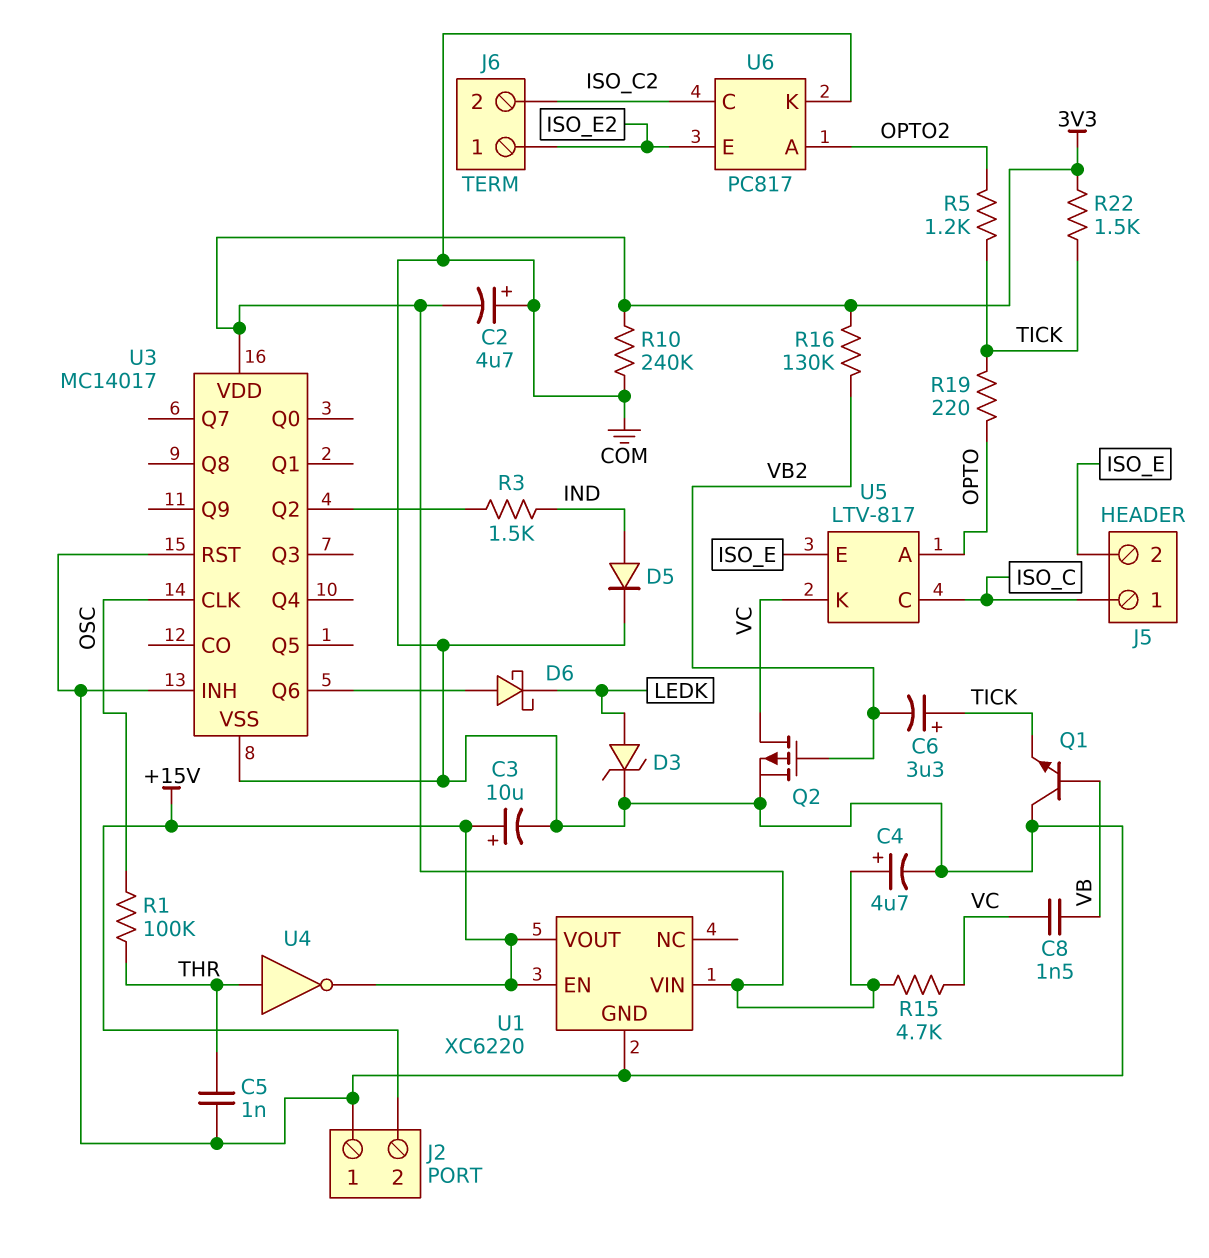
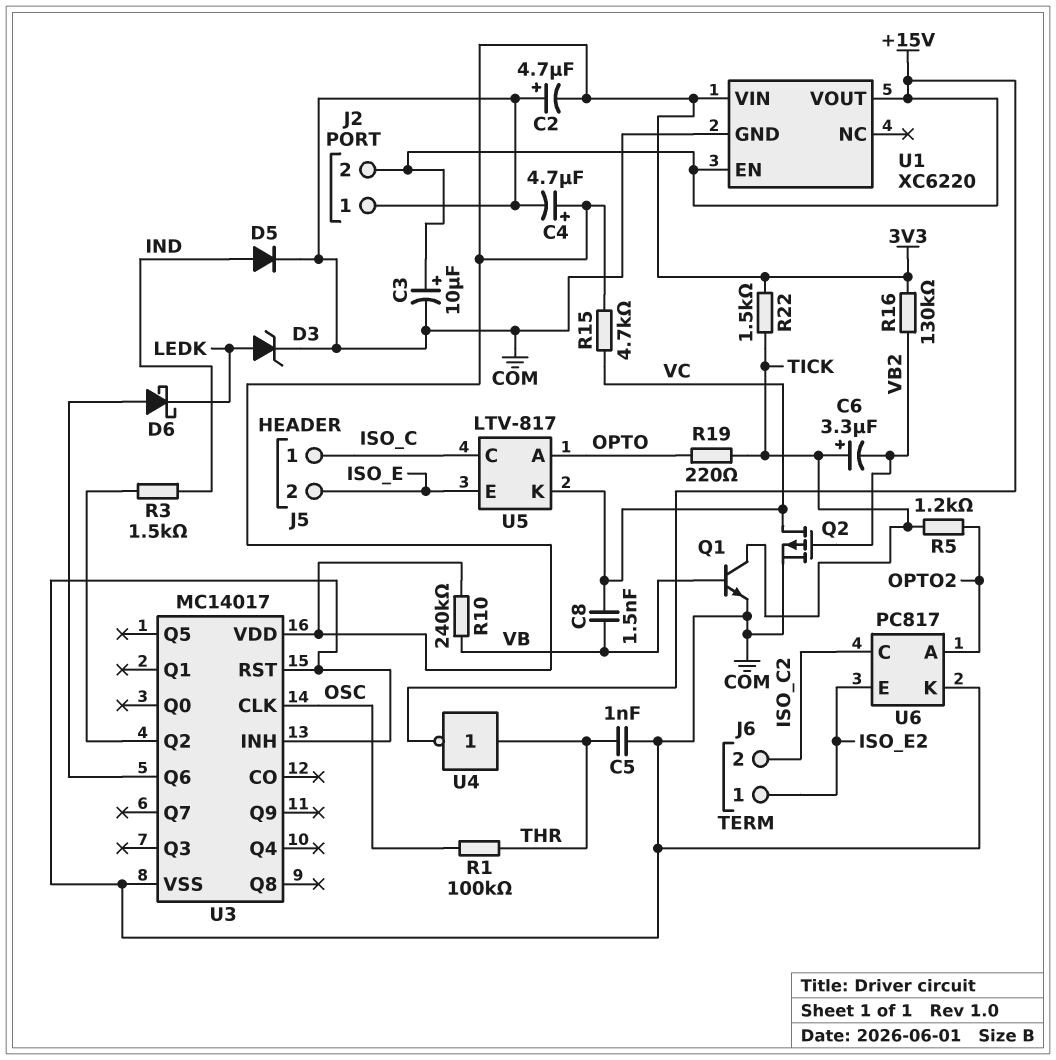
Q1: NPN (B VB, C COM, E TICK) -> NPN (B VB, C TICK, E COM)
R10: 240k (3V3, COM) -> 240k (3V3, VB)

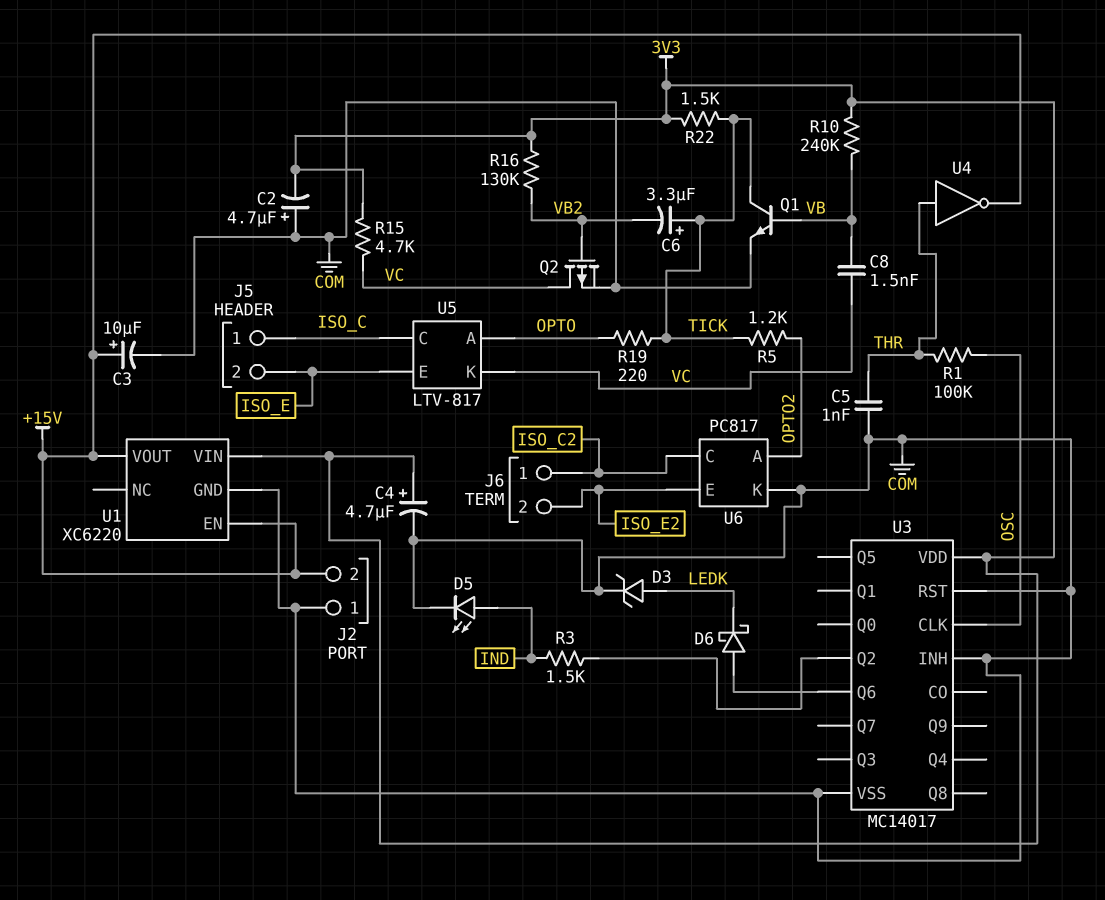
D5: diode (A IND, K COM) -> LED (A IND, K COM)
J6 pin 1: ISO_E2 -> ISO_C2
J6 pin 2: ISO_C2 -> ISO_E2

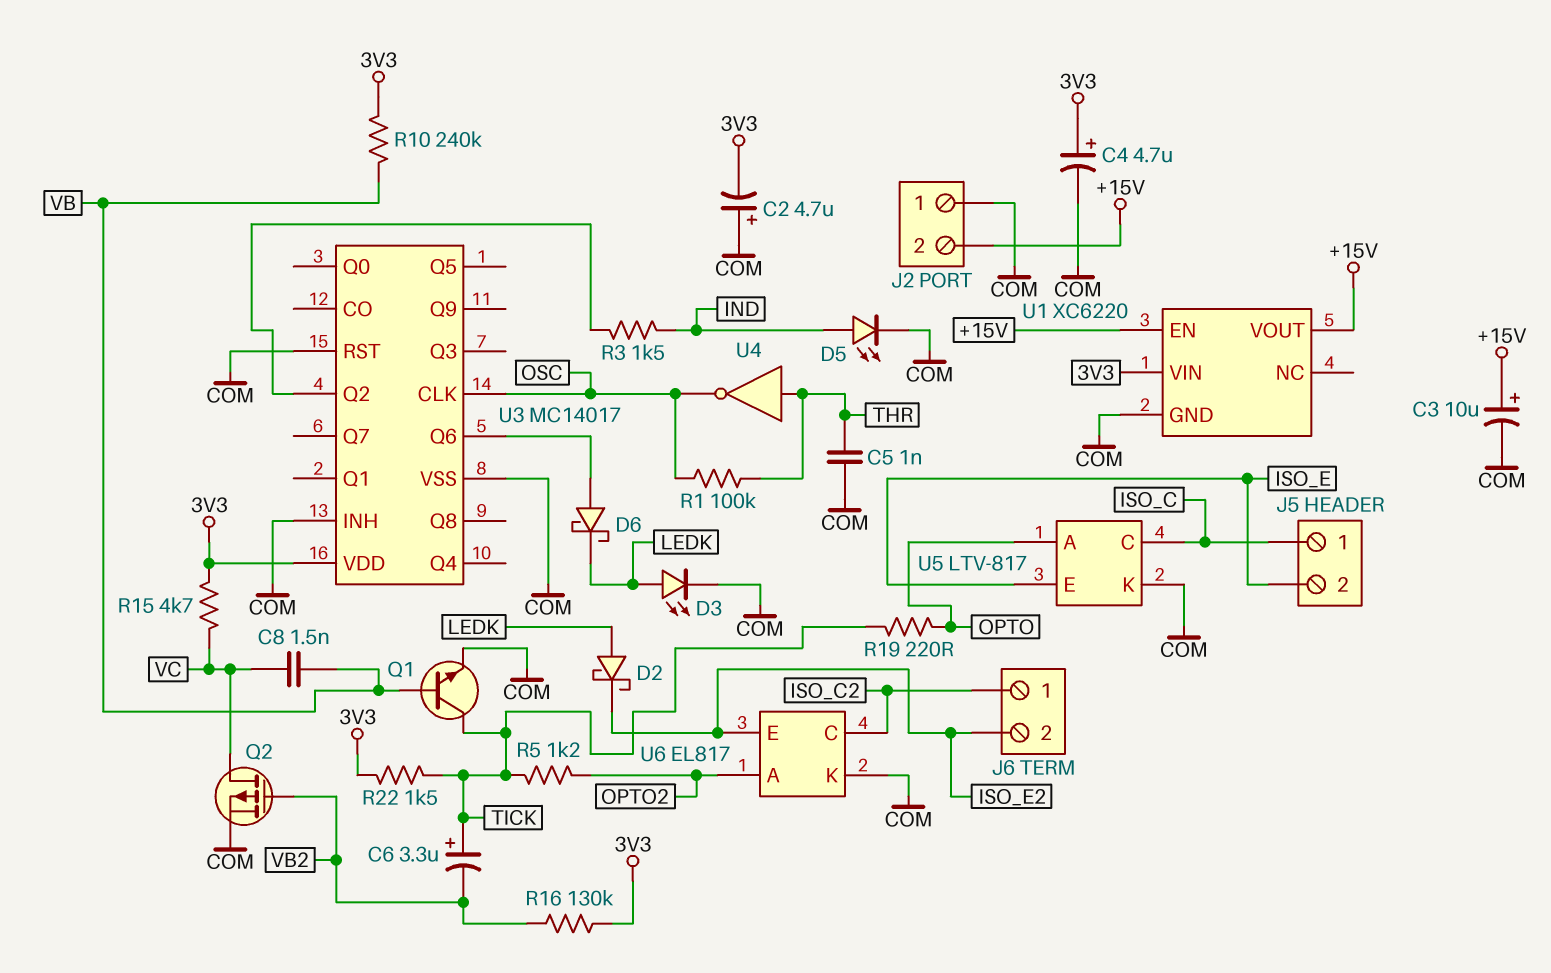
D2: none -> schottky (A LEDK, K ISO_E2)
D3: zener (A LEDK, K COM) -> LED (A LEDK, K COM)
U4: NOT (in THR, out +15V) -> NOT (in THR, out OSC)
U5 pin K: VC -> COM
U6: PC817 -> EL817

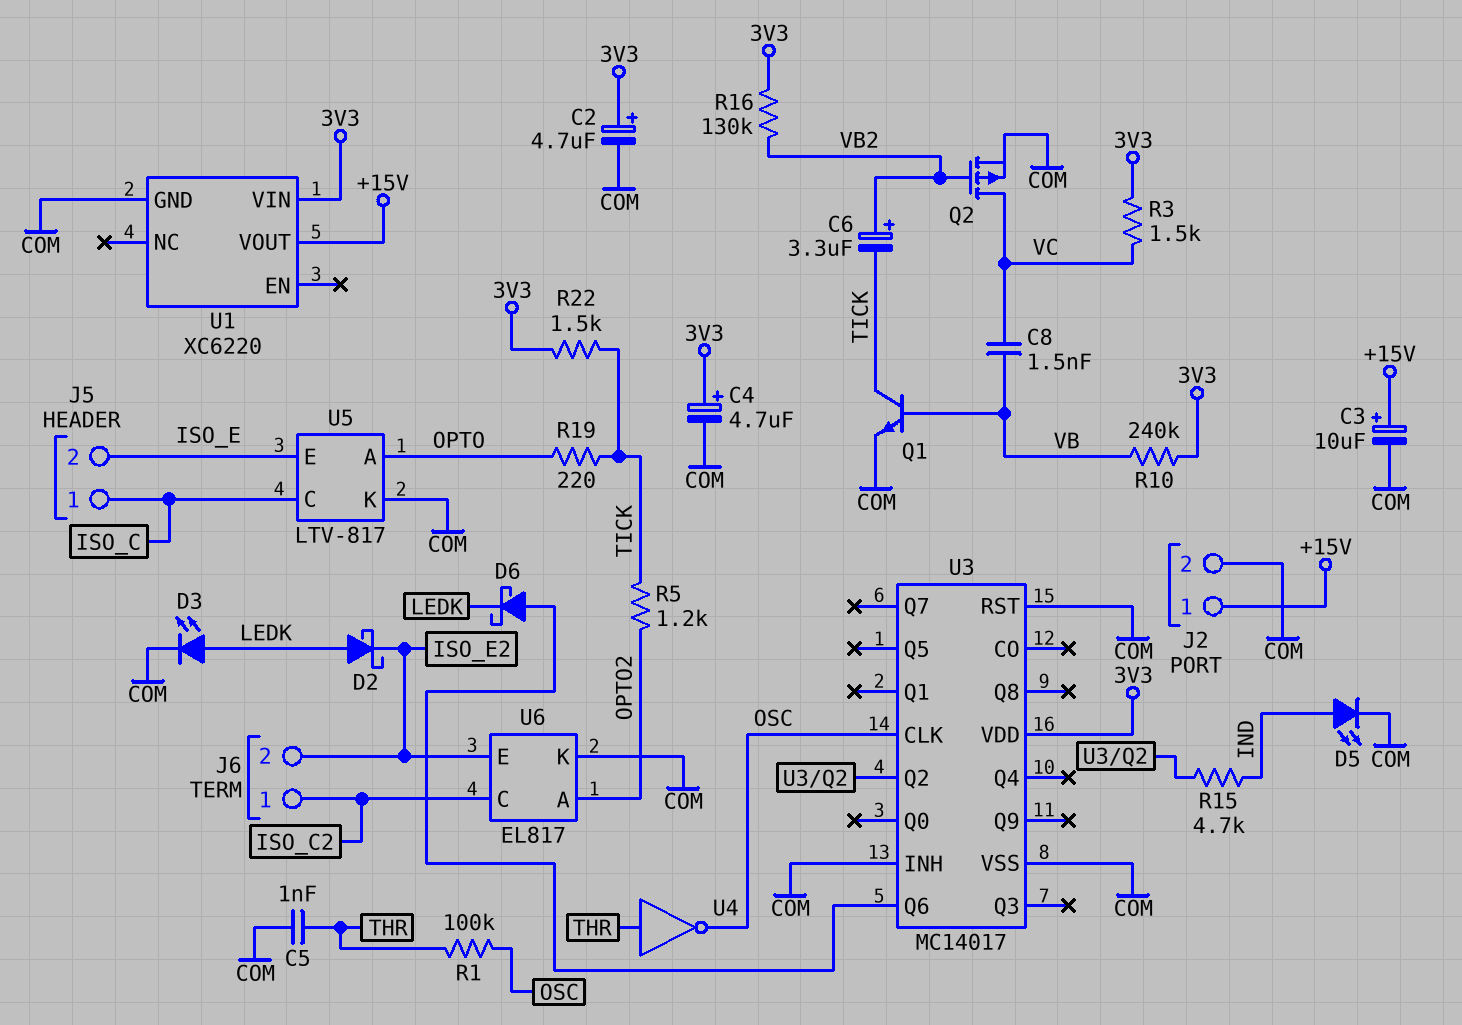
C2: 4.7uF (plus COM, minus 3V3) -> 4.7uF (plus 3V3, minus COM)
C6: 3.3uF (plus TICK, minus VB2) -> 3.3uF (plus VB2, minus TICK)
J2 pin 1: COM -> +15V
J2 pin 2: +15V -> COM
R3: 1.5k (IND, U3/Q2) -> 1.5k (3V3, VC)
R15: 4.7k (3V3, VC) -> 4.7k (IND, U3/Q2)
U1 pin EN: +15V -> none

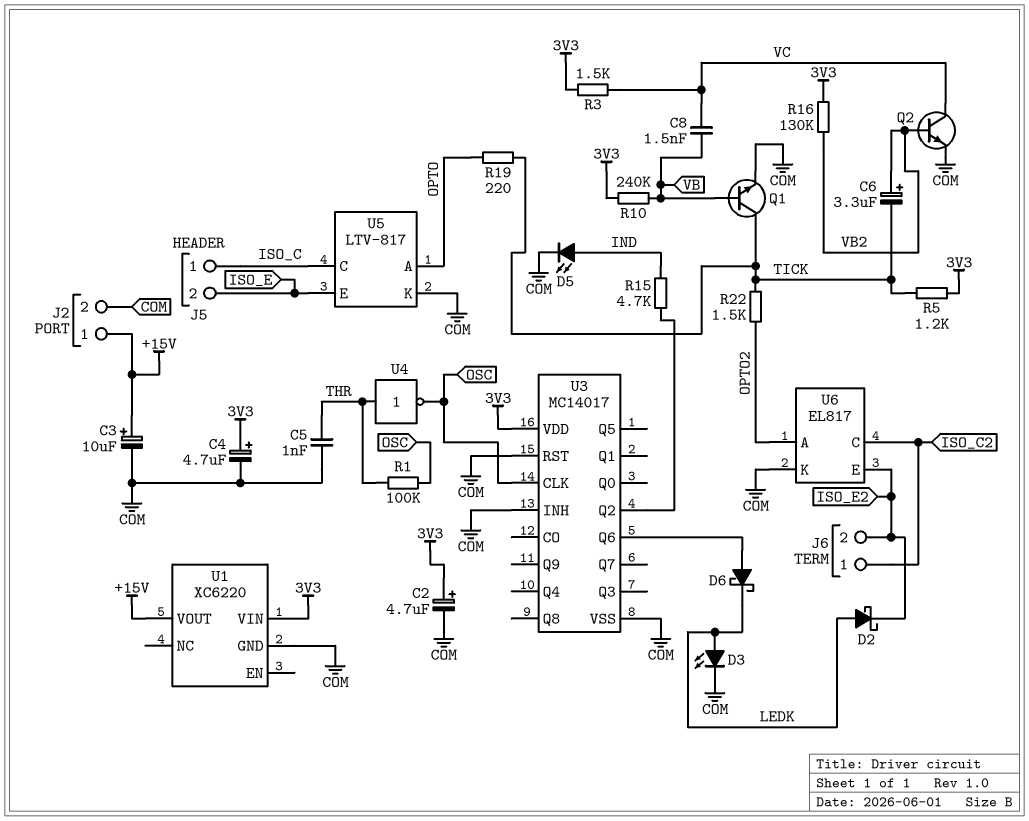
Q2: PMOS (G VB2, D VC, S COM) -> NPN (B VB2, C VC, E COM)
R5: 1.2k (OPTO2, TICK) -> 1.2k (3V3, TICK)
R22: 1.5k (3V3, TICK) -> 1.5k (OPTO2, TICK)

